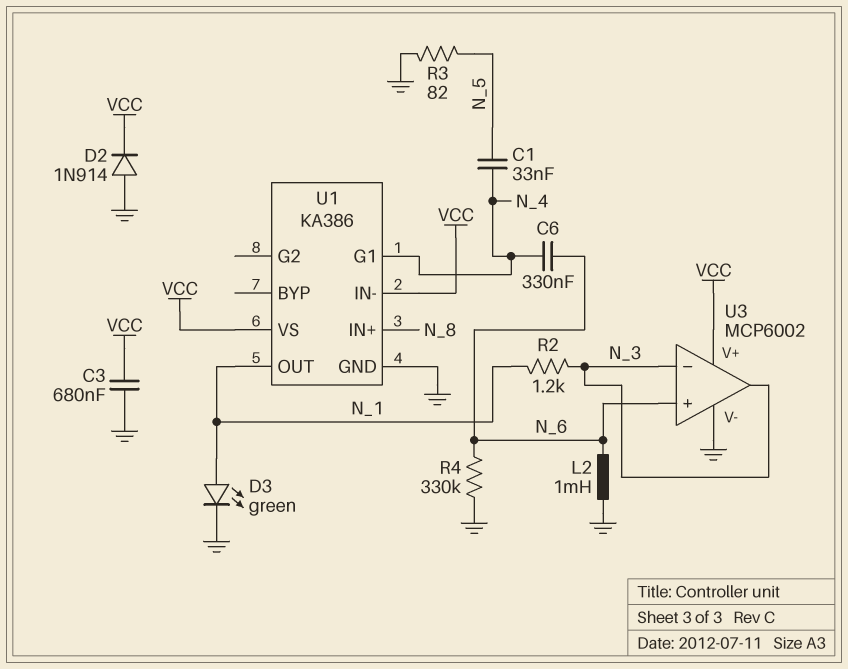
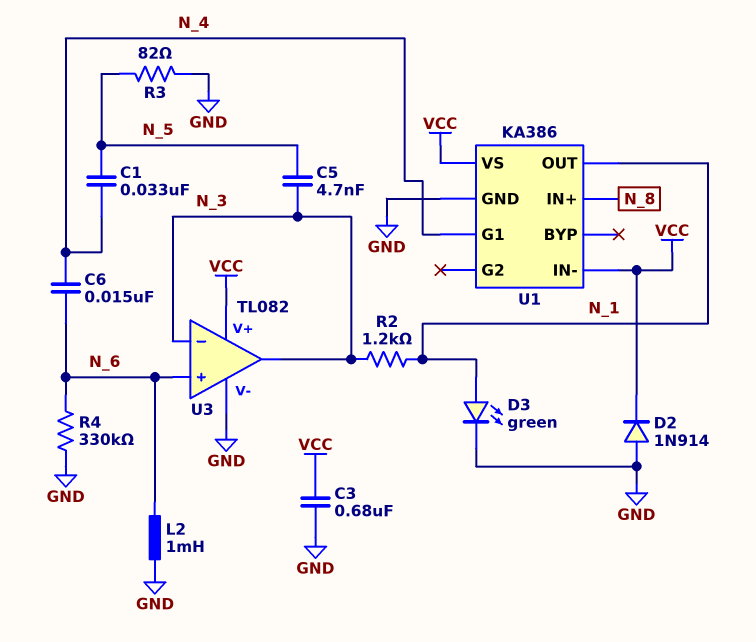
C5: none -> 4.7nF (N_3, N_5)
C6: 330nF (N_4, N_6) -> 15nF (N_4, N_6)
U3: MCP6002 -> TL082

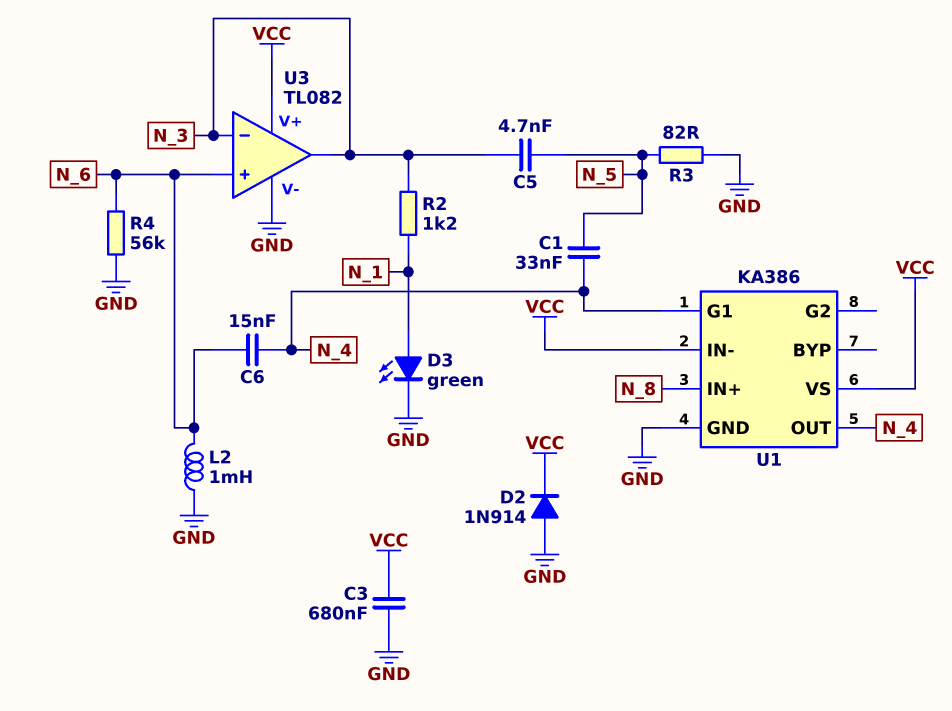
R4: 330k (GND, N_6) -> 56k (GND, N_6)
U1 pin OUT: N_1 -> N_4

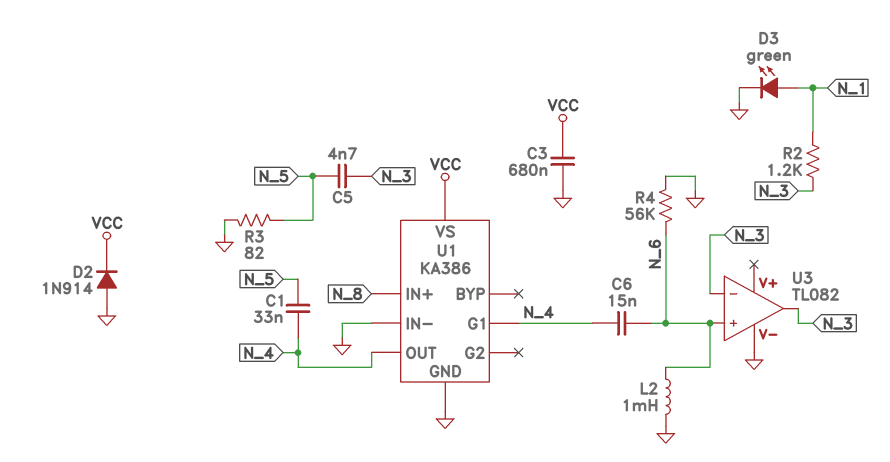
U1 pin IN-: VCC -> GND
U3 pin V+: VCC -> none

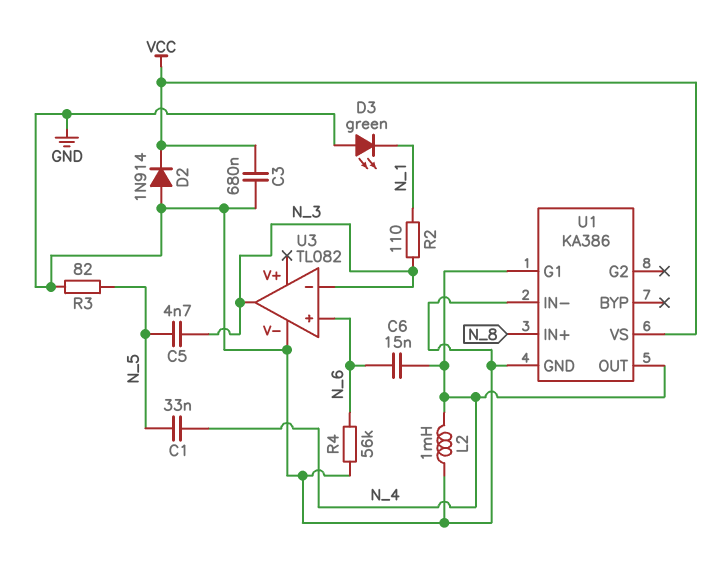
D3: LED green (A N_1, K GND) -> LED green (A GND, K N_1)
L2: 1mH (GND, N_6) -> 1mH (GND, N_4)
R2: 1.2k (N_1, N_3) -> 110 (N_1, N_3)

